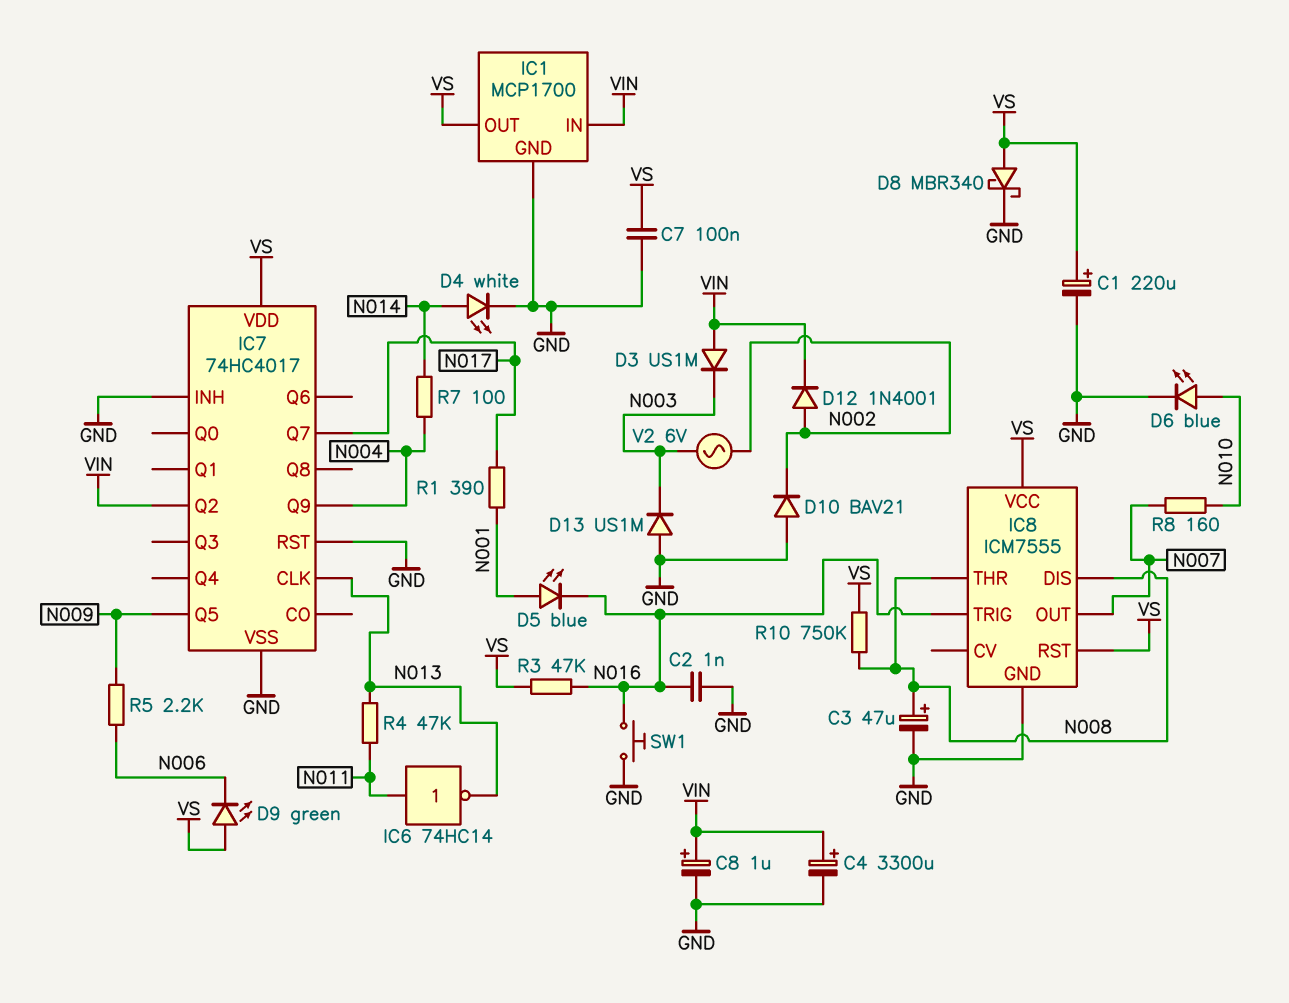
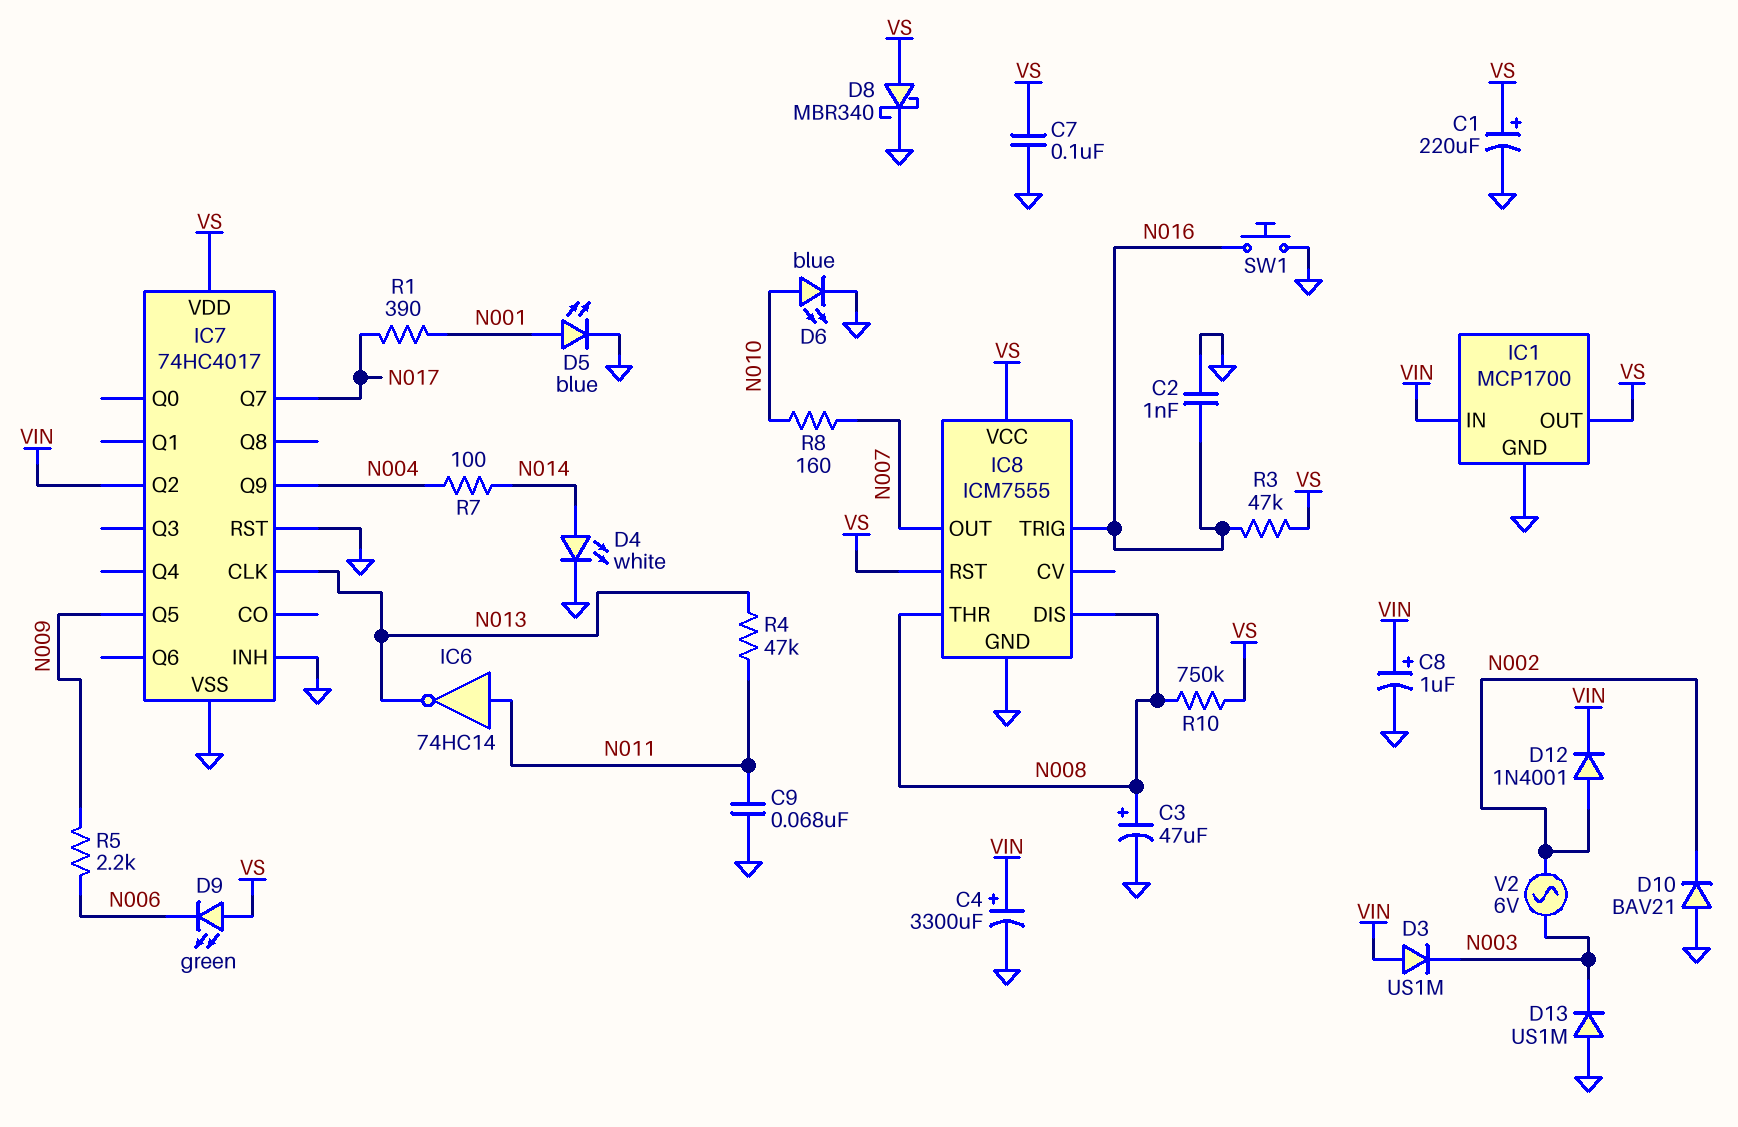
C9: none -> 68nF (GND, N011)
D5: LED blue (A N001, K N016) -> LED blue (A N001, K GND)

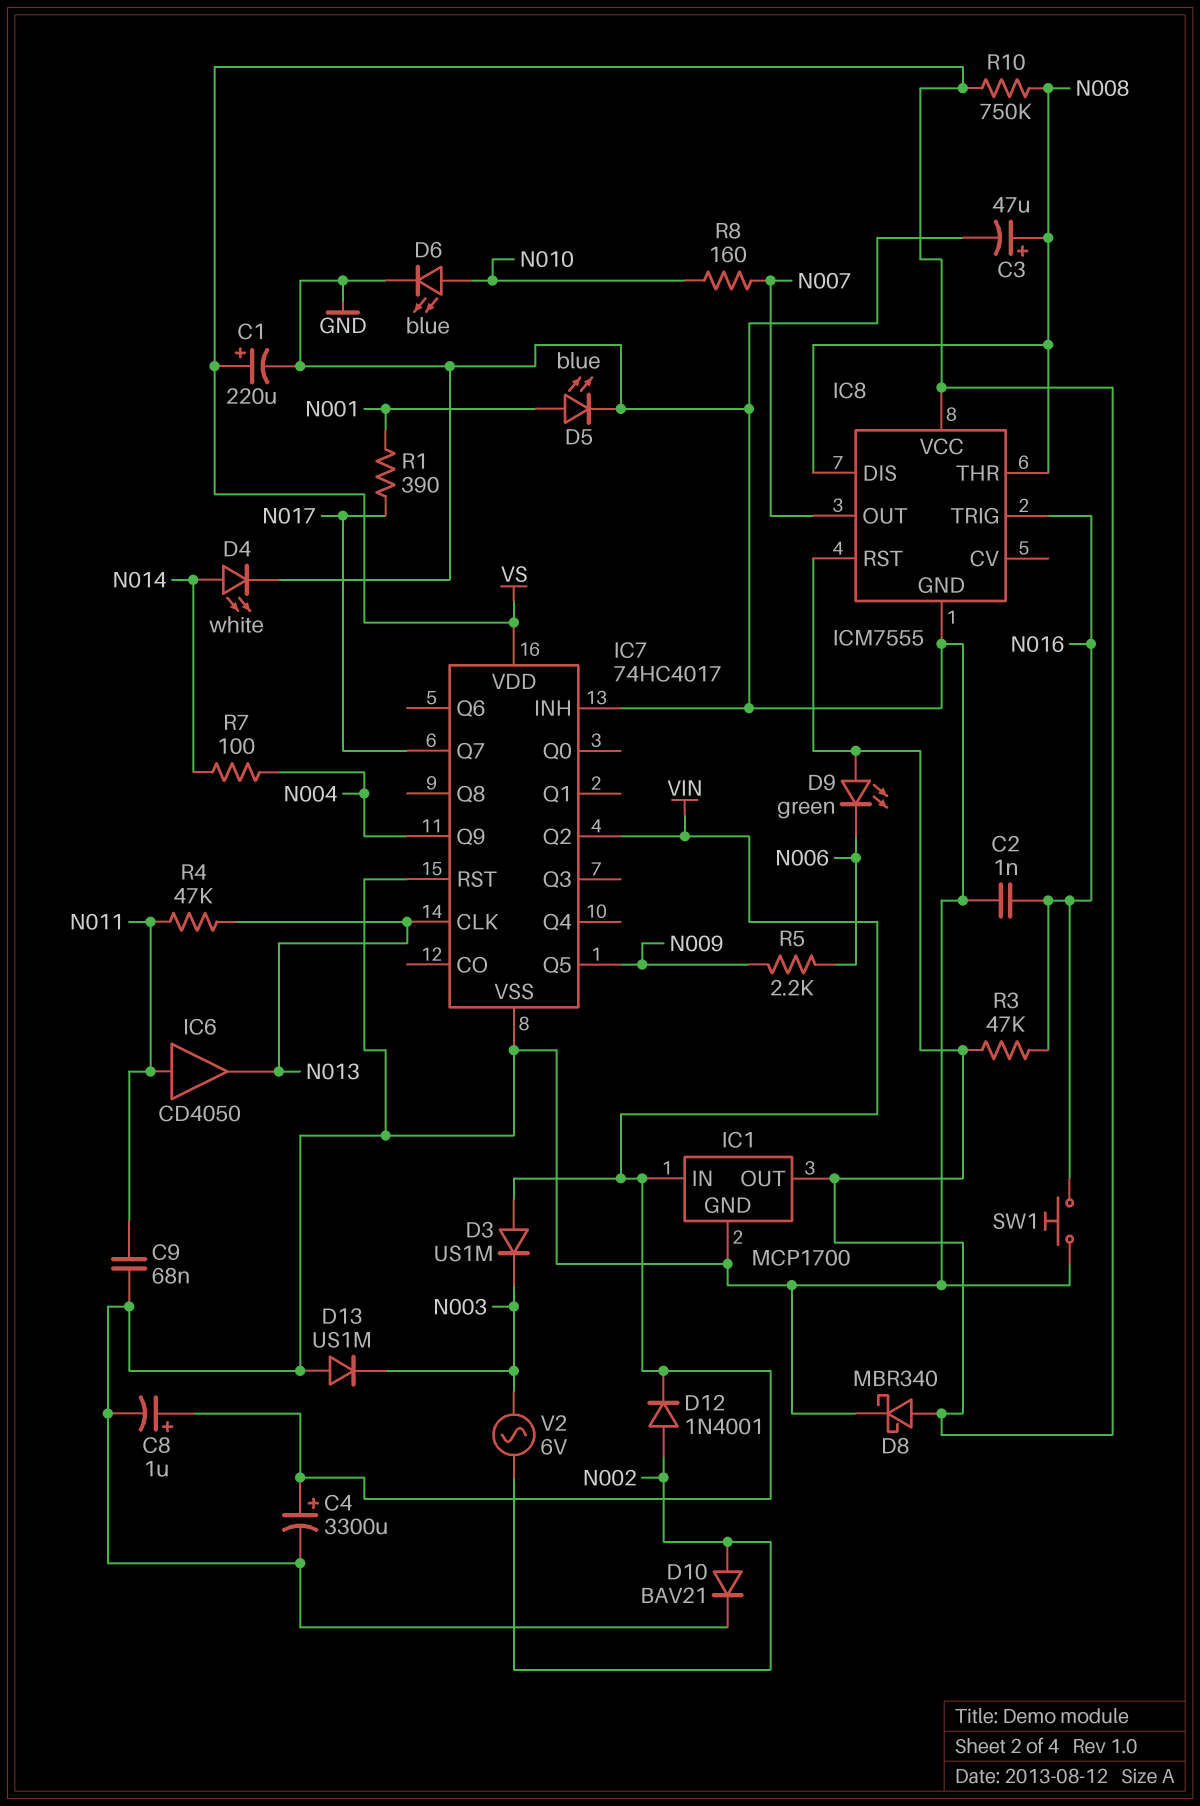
C7: 100nF (GND, VS) -> none
D10: diode BAV21 (A GND, K N002) -> diode BAV21 (A N002, K GND)
IC6: NOT 74HC14 (in N011, out N013) -> buffer CD4050 (in N011, out N013)

